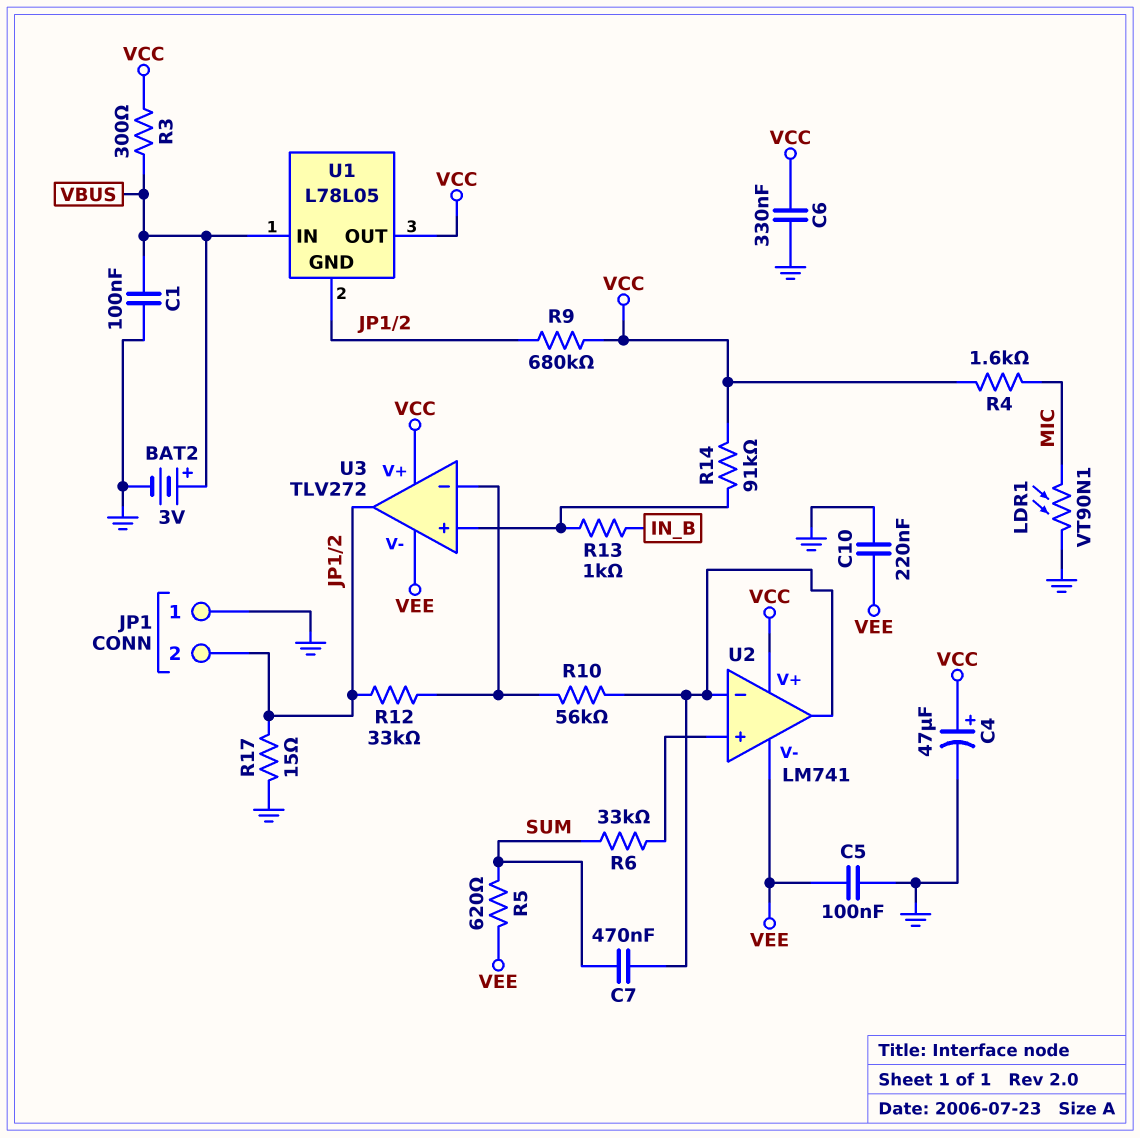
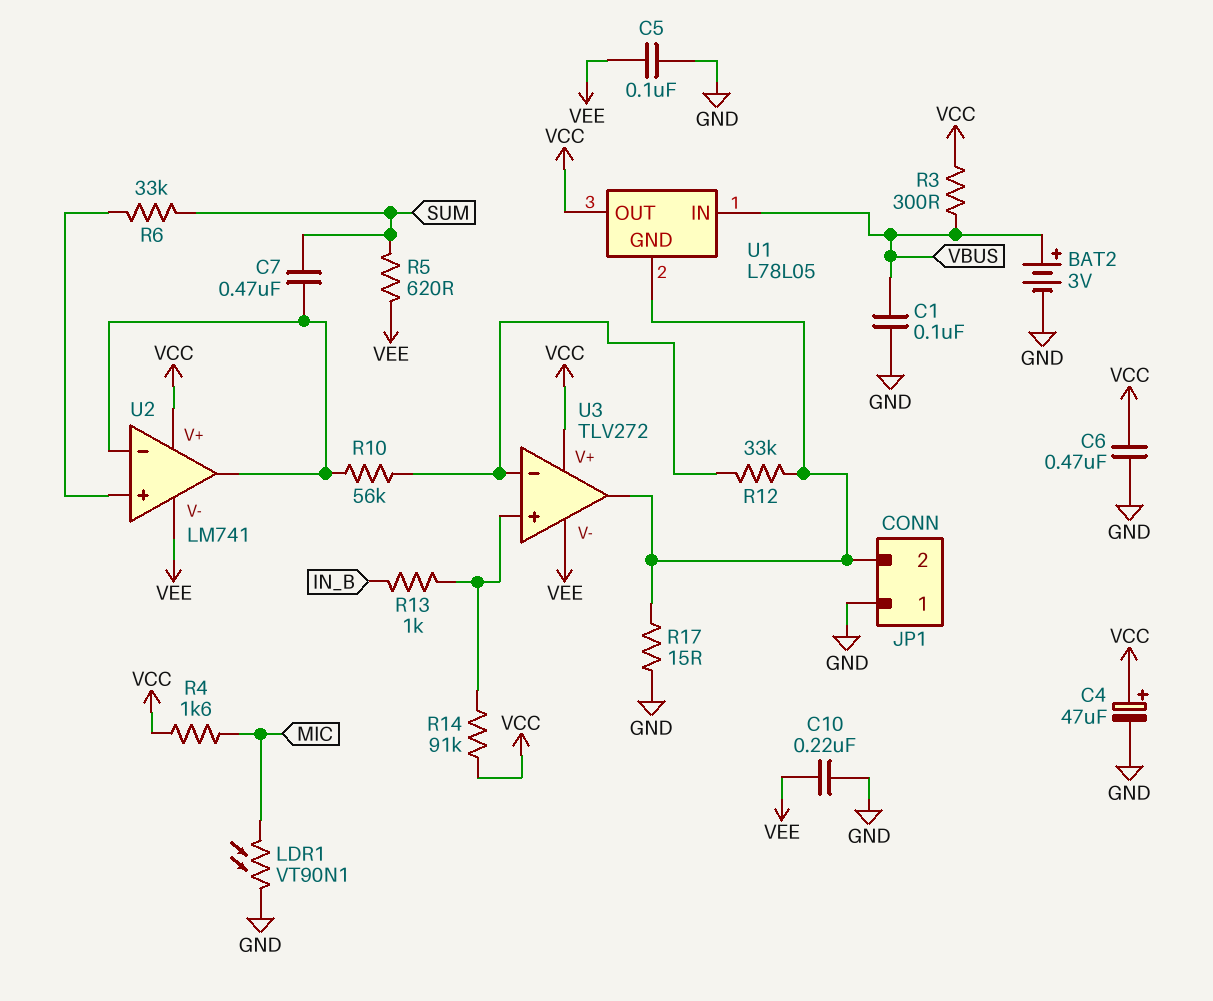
C6: 330nF (GND, VCC) -> 470nF (GND, VCC)
R9: 680k (JP1/2, VCC) -> none

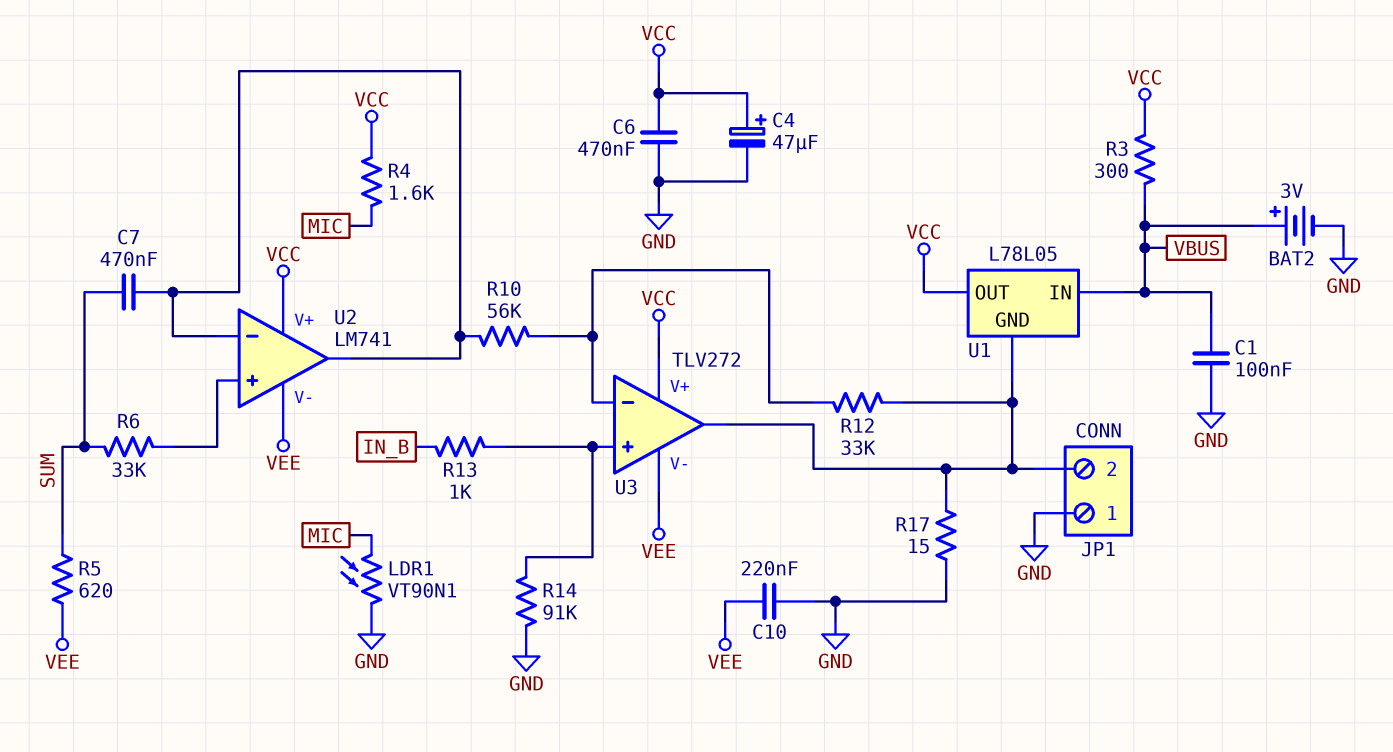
C5: 100nF (GND, VEE) -> none
R14: 91k (U3/in+, VCC) -> 91k (GND, U3/in+)

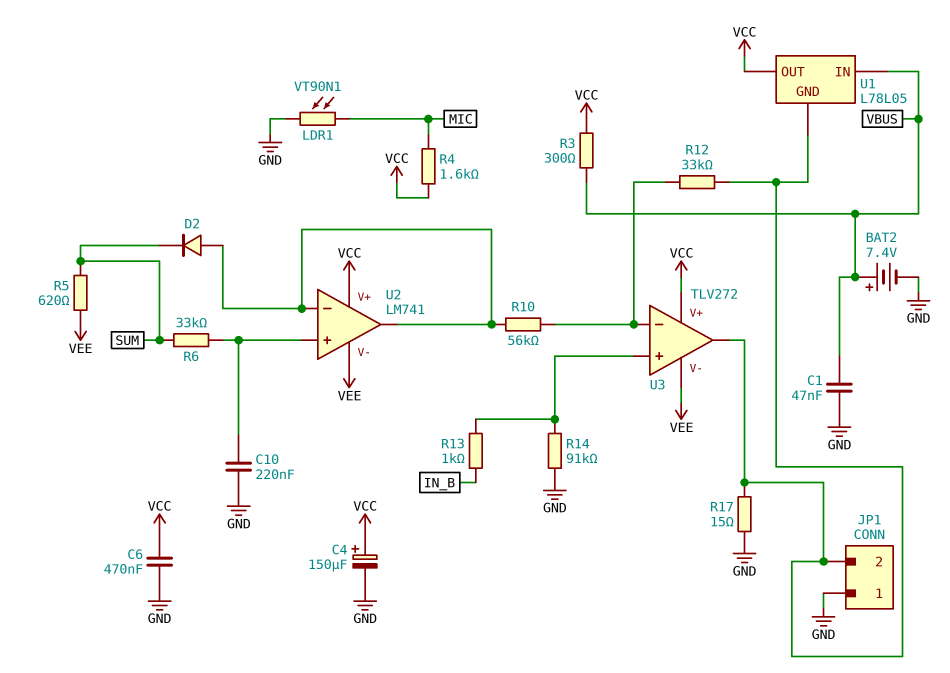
BAT2: 3V (plus VBUS, minus GND) -> 7.4V (plus VBUS, minus GND)
C1: 100nF (GND, VBUS) -> 47nF (GND, VBUS)
C4: 47uF (plus VCC, minus GND) -> 150uF (plus VCC, minus GND)
C7: 470nF (SUM, U2/in-) -> none
C10: 220nF (GND, VEE) -> 220nF (GND, U2/in+)
D2: none -> diode (A U2/in-, K SUM)

